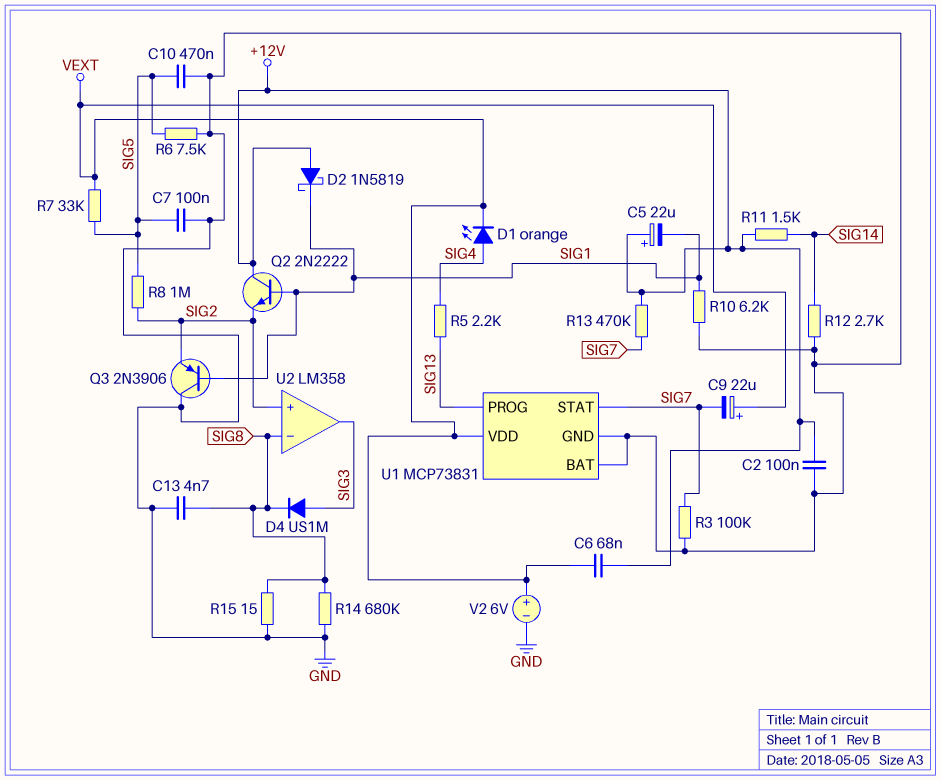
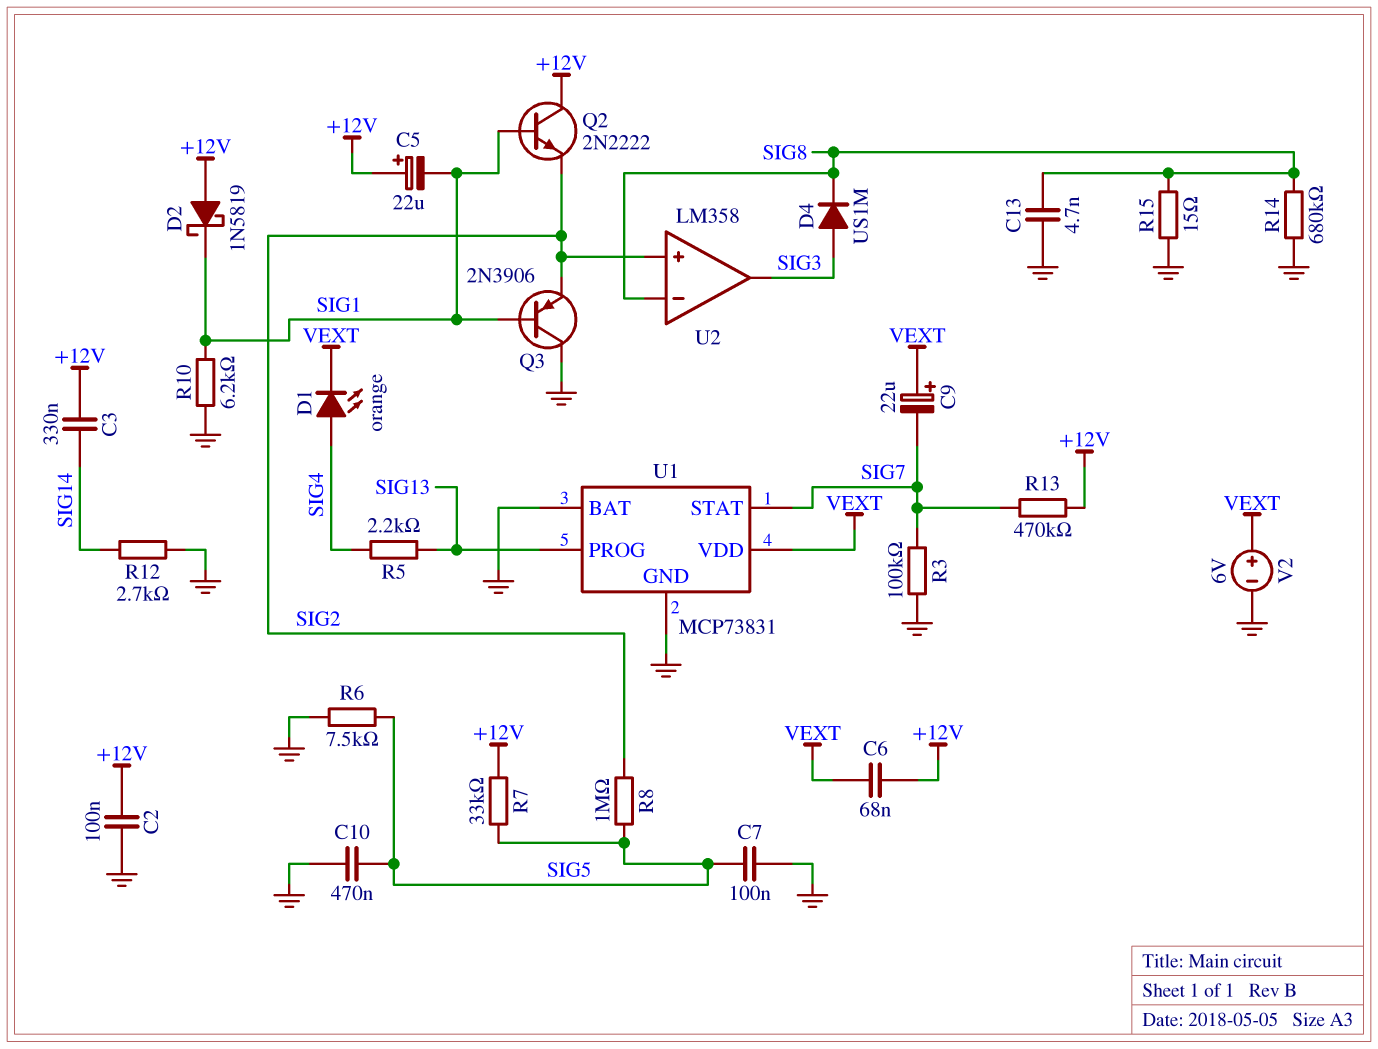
C3: none -> 330nF (+12V, SIG14)
R7: 33k (SIG5, VEXT) -> 33k (+12V, SIG5)
R11: 1.5k (+12V, SIG14) -> none

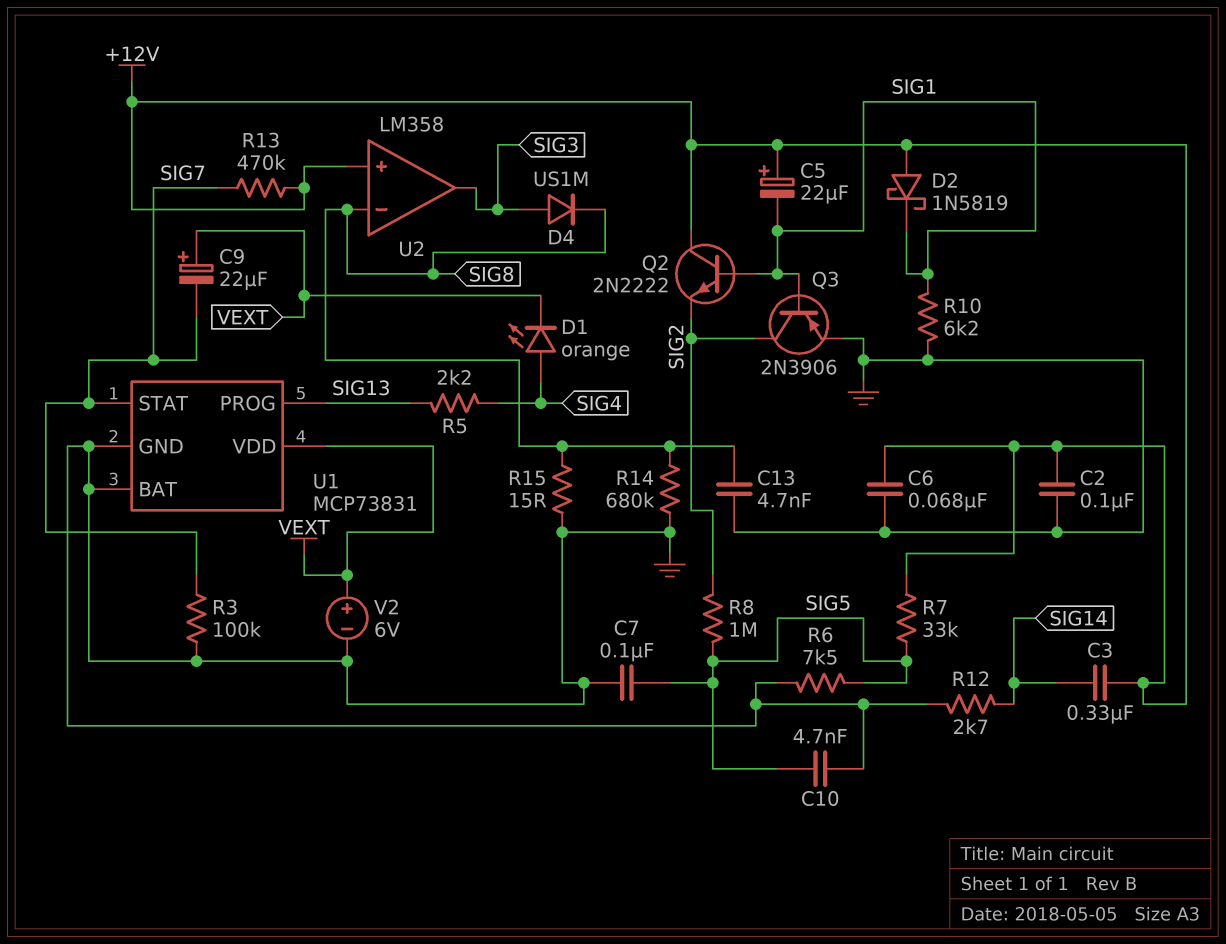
C6: 68nF (+12V, VEXT) -> 68nF (+12V, GND)
C10: 470nF (GND, SIG5) -> 4.7nF (GND, SIG5)
Q3: PNP 2N3906 (B SIG1, C GND, E SIG2) -> PNP 2N3906 (B SIG1, C SIG2, E GND)
U2 pin in+: SIG2 -> +12V

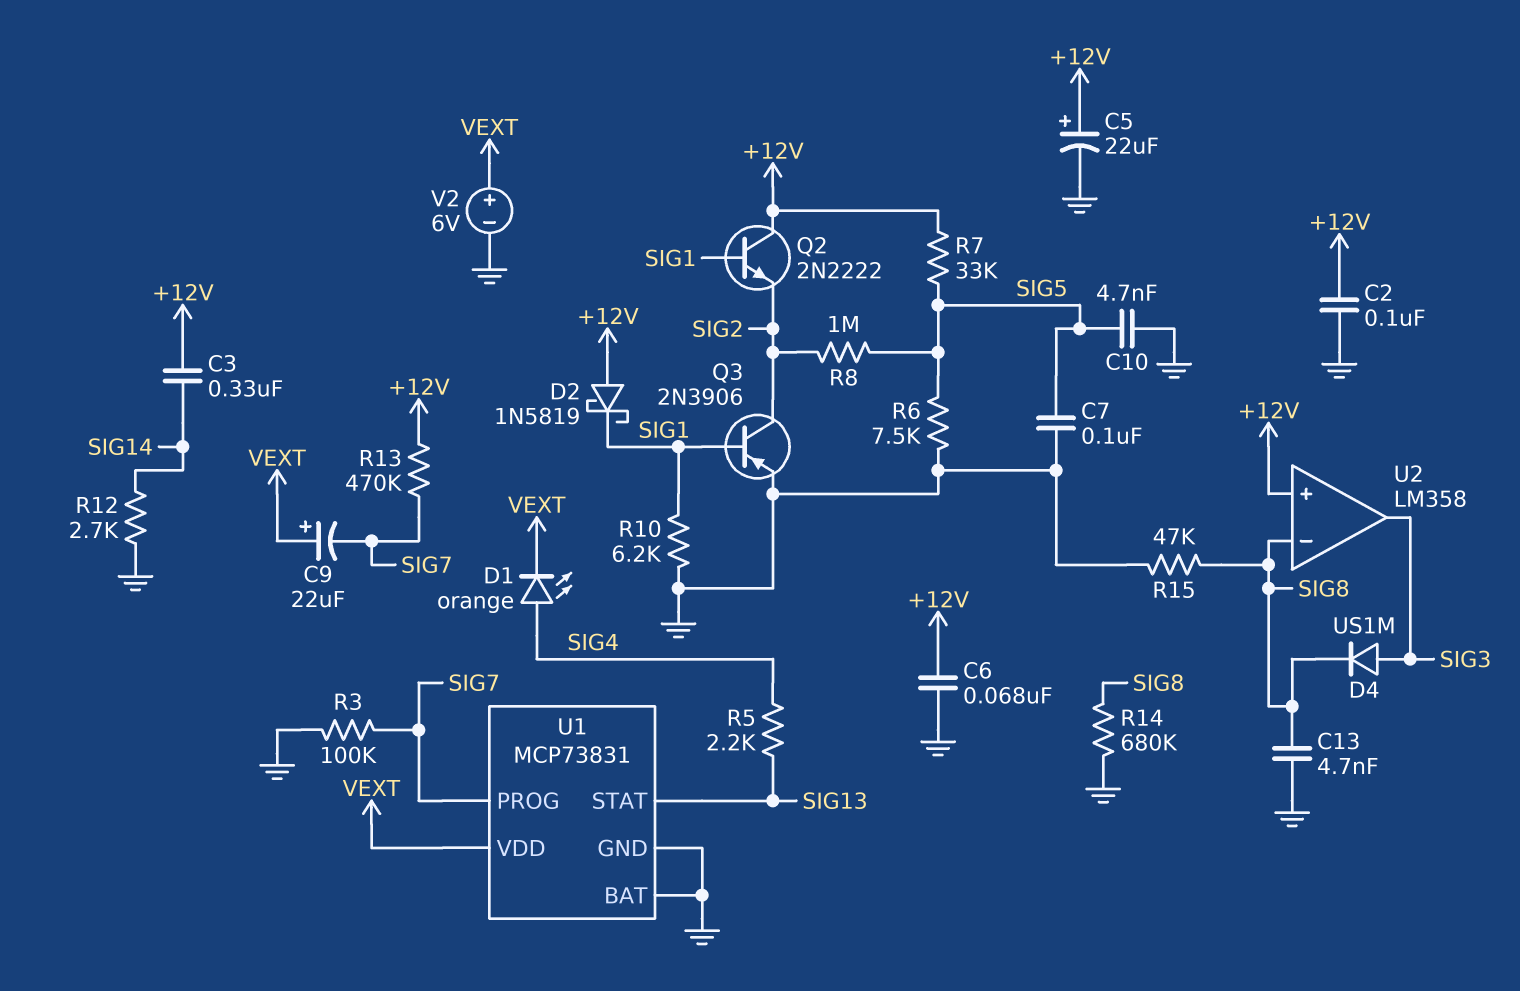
C5: 22uF (plus +12V, minus SIG1) -> 22uF (plus +12V, minus GND)
R15: 15 (GND, SIG8) -> 47k (GND, SIG8)
U1 pin PROG: SIG13 -> SIG7
U1 pin STAT: SIG7 -> SIG13

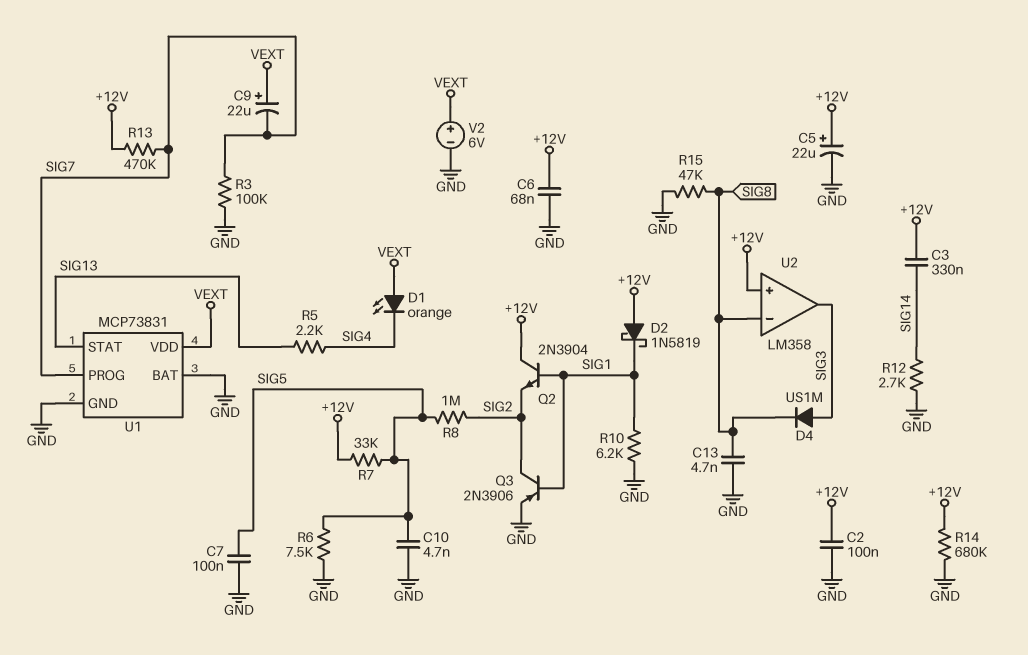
D1: LED orange (A SIG4, K VEXT) -> LED orange (A VEXT, K SIG4)
Q2: NPN 2N2222 (B SIG1, C +12V, E SIG2) -> NPN 2N3904 (B SIG1, C +12V, E SIG2)
R14: 680k (GND, SIG8) -> 680k (+12V, GND)

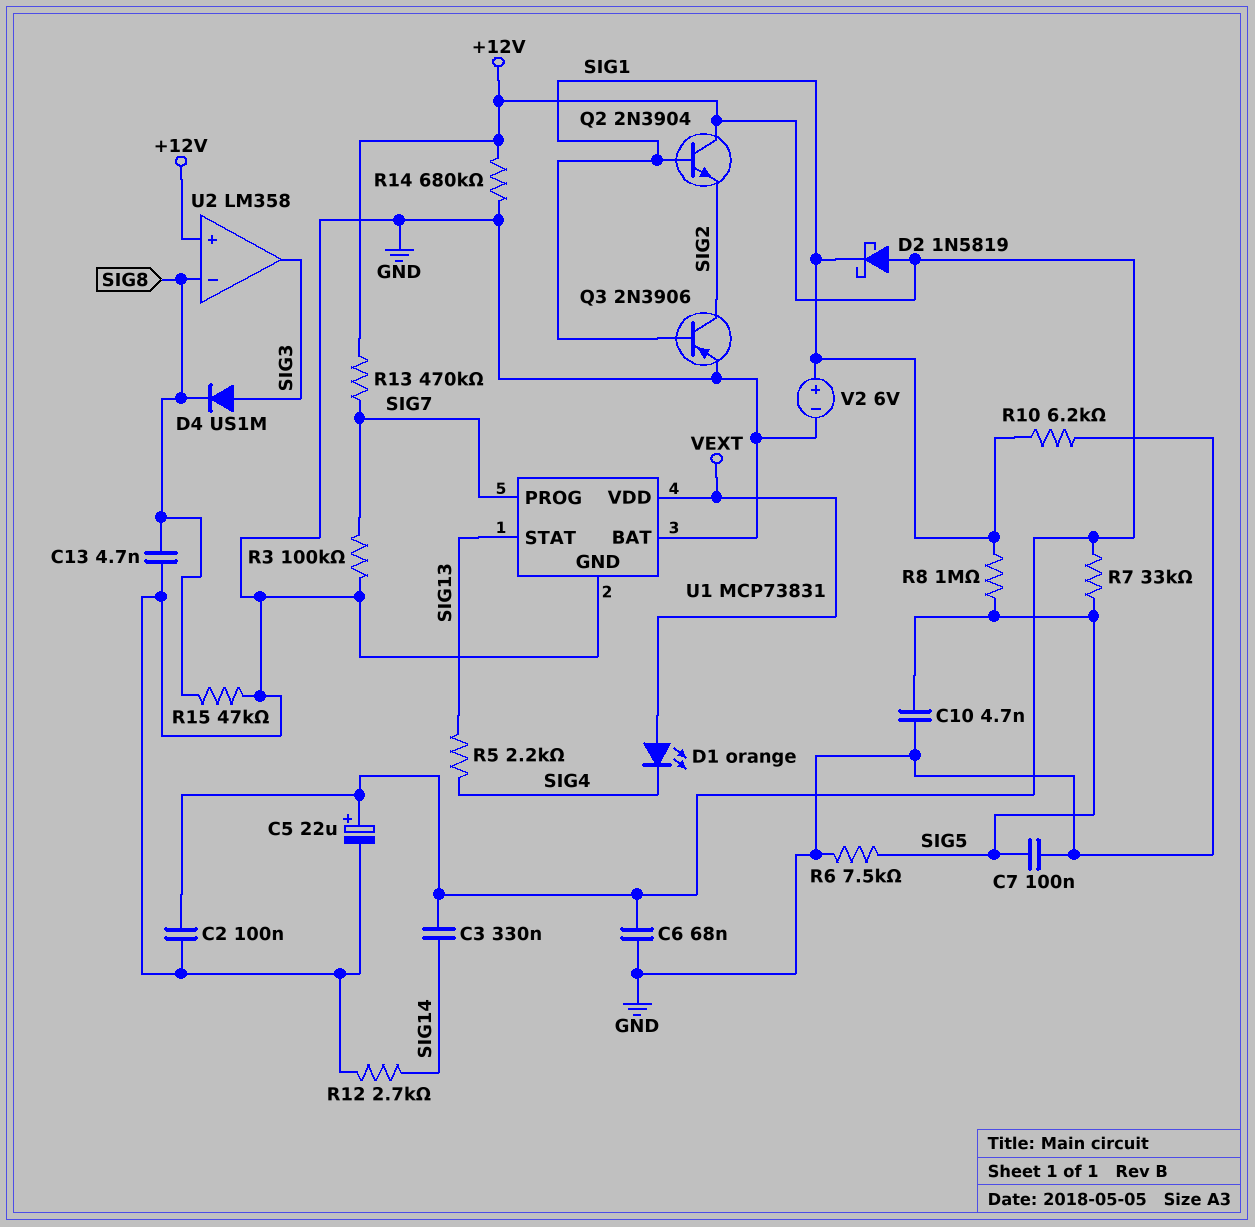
C9: 22uF (plus VEXT, minus SIG7) -> none
R8: 1M (SIG2, SIG5) -> 1M (SIG1, SIG5)
V2: 6V (plus VEXT, minus GND) -> 6V (plus SIG1, minus GND)

